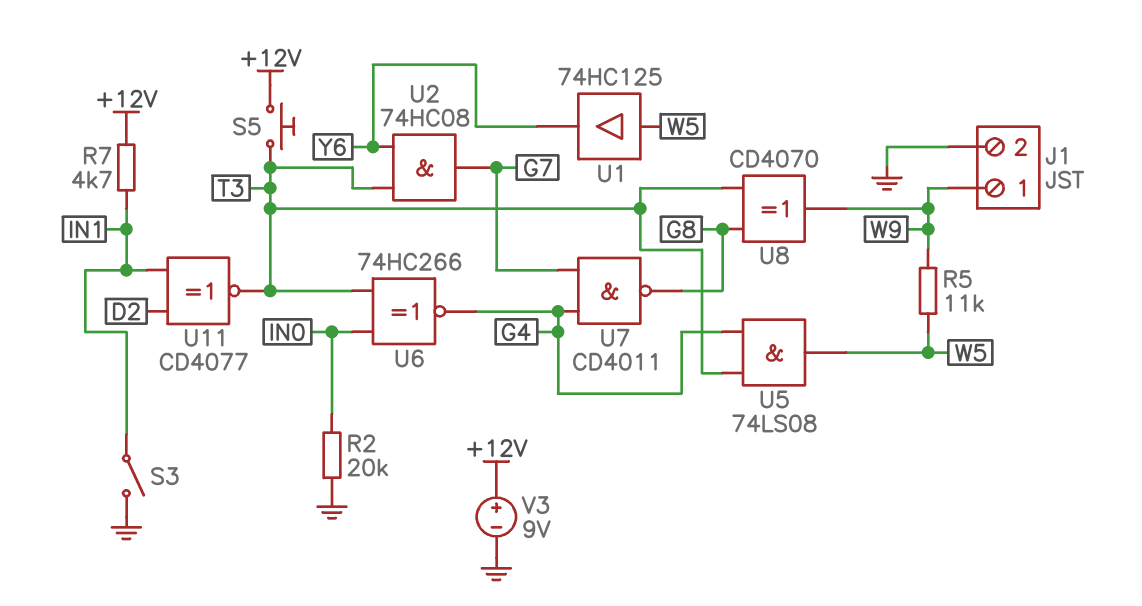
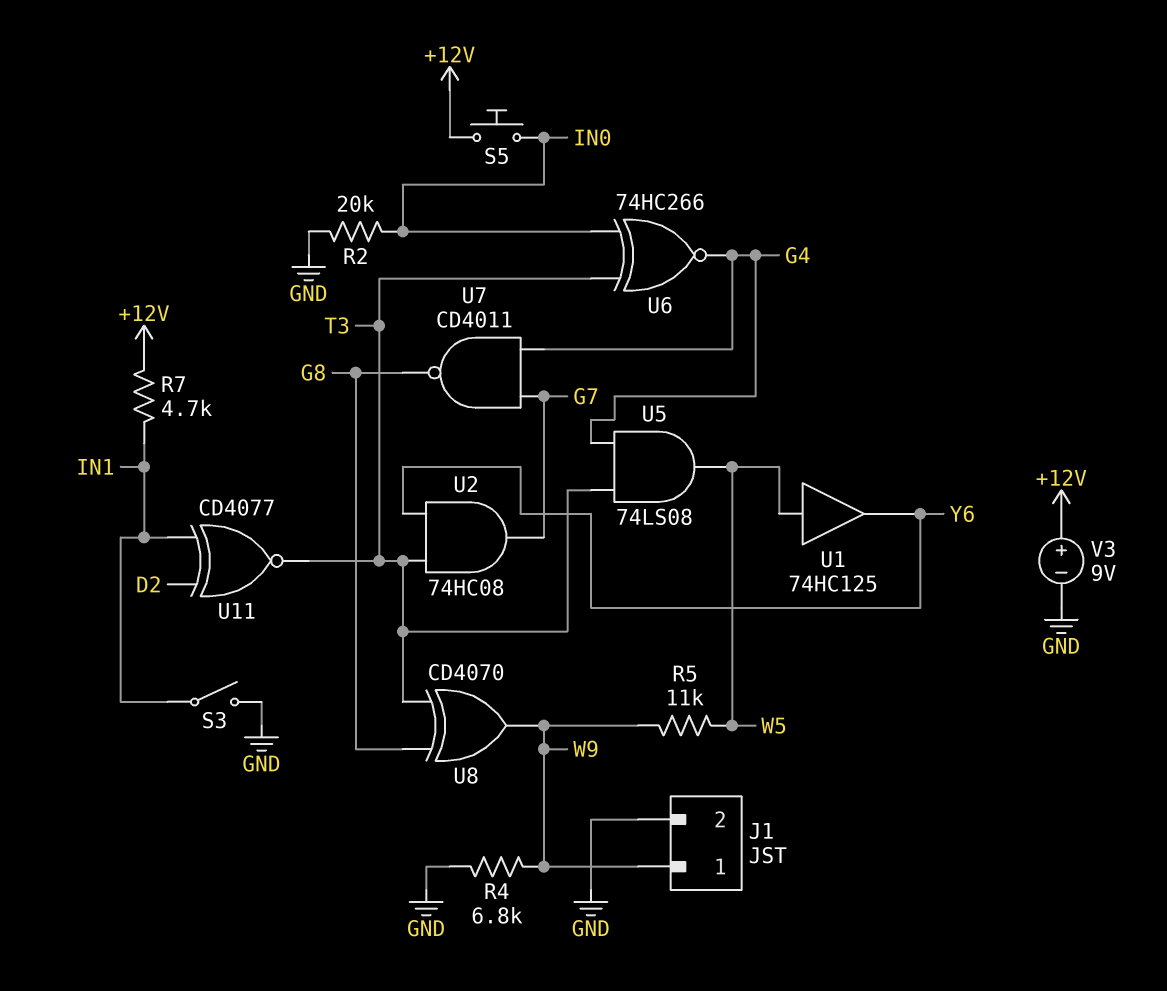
R4: none -> 6.8k (GND, W9)
S5: button (+12V, T3) -> button (+12V, IN0)

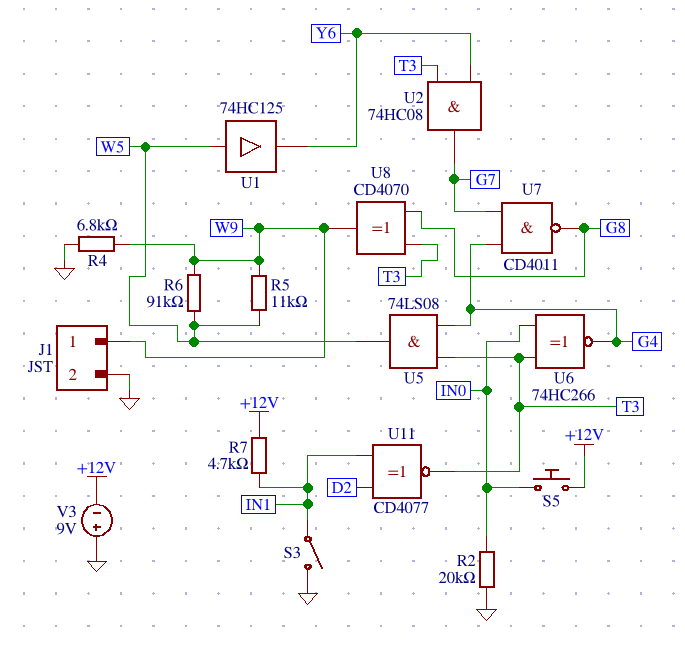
R6: none -> 91k (W5, W9)
V3: 9V (plus +12V, minus GND) -> 9V (plus GND, minus +12V)

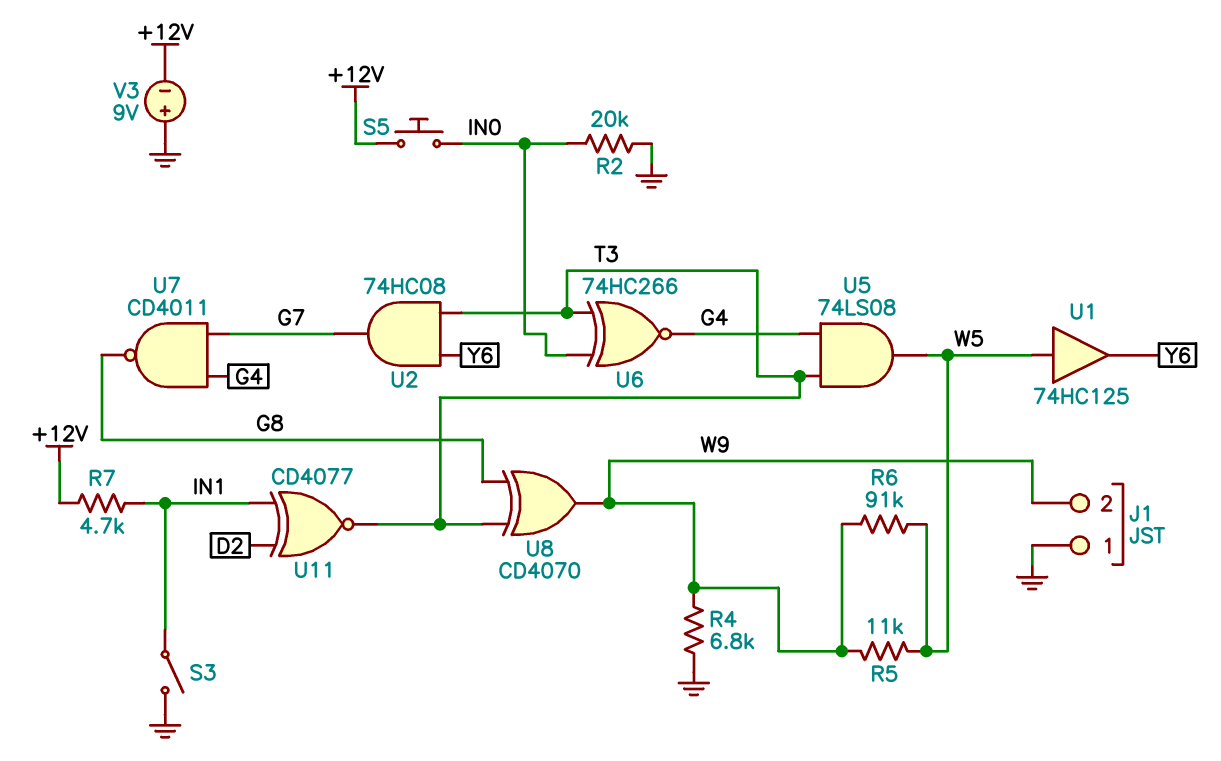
J1 pin 1: W9 -> GND
J1 pin 2: GND -> W9

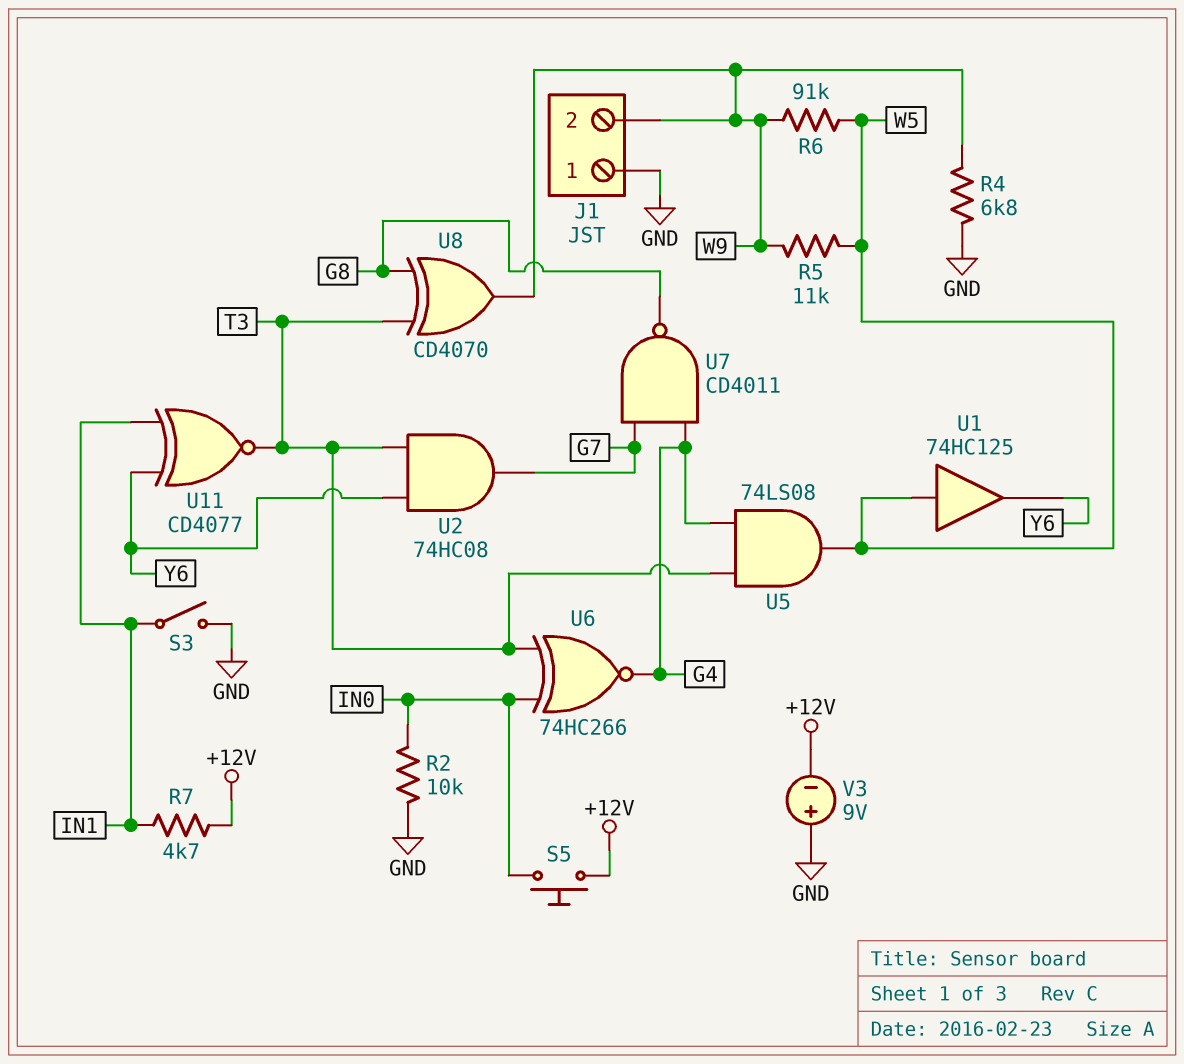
R2: 20k (GND, IN0) -> 10k (GND, IN0)
U11: XNOR CD4077 (in D2, in IN1, out T3) -> XNOR CD4077 (in IN1, in Y6, out T3)

